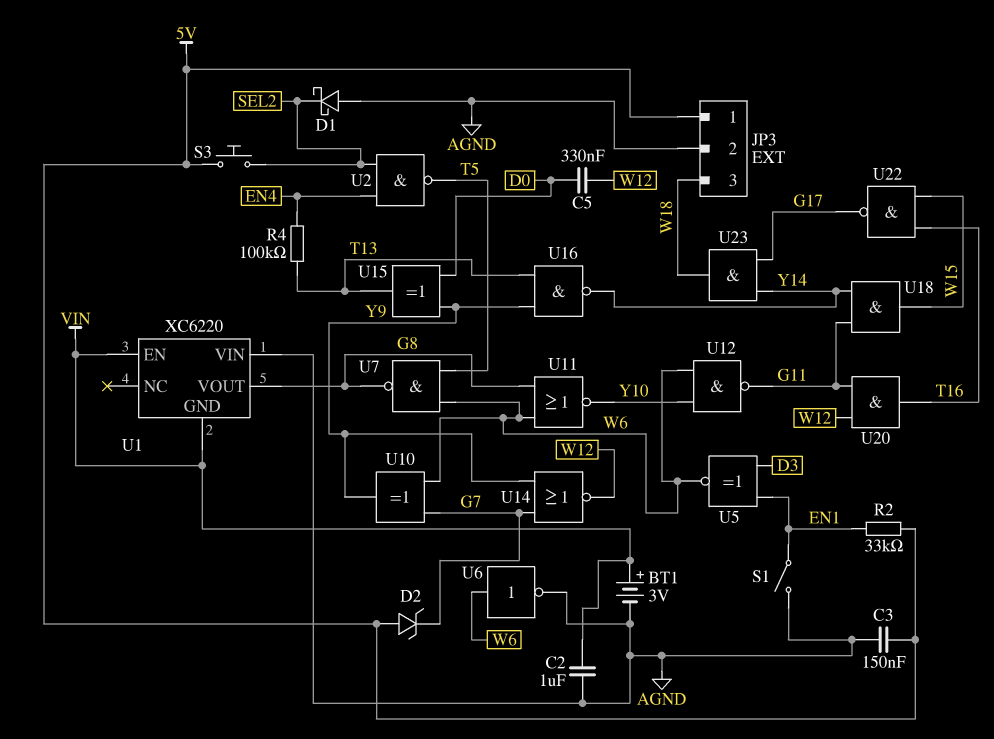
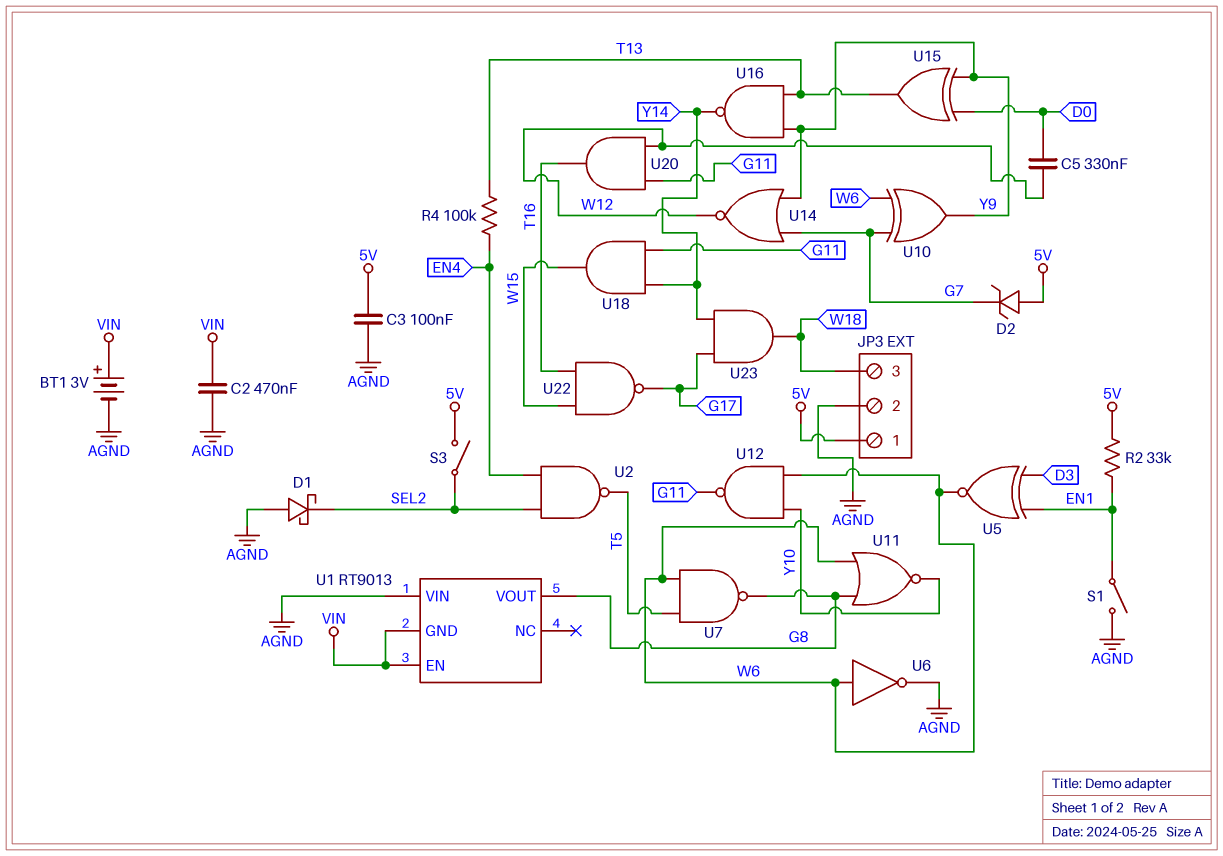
C2: 1uF (AGND, VIN) -> 470nF (AGND, VIN)
C3: 150nF (5V, AGND) -> 100nF (5V, AGND)
S3: button (5V, SEL2) -> switch (5V, SEL2)
U1: XC6220 -> RT9013

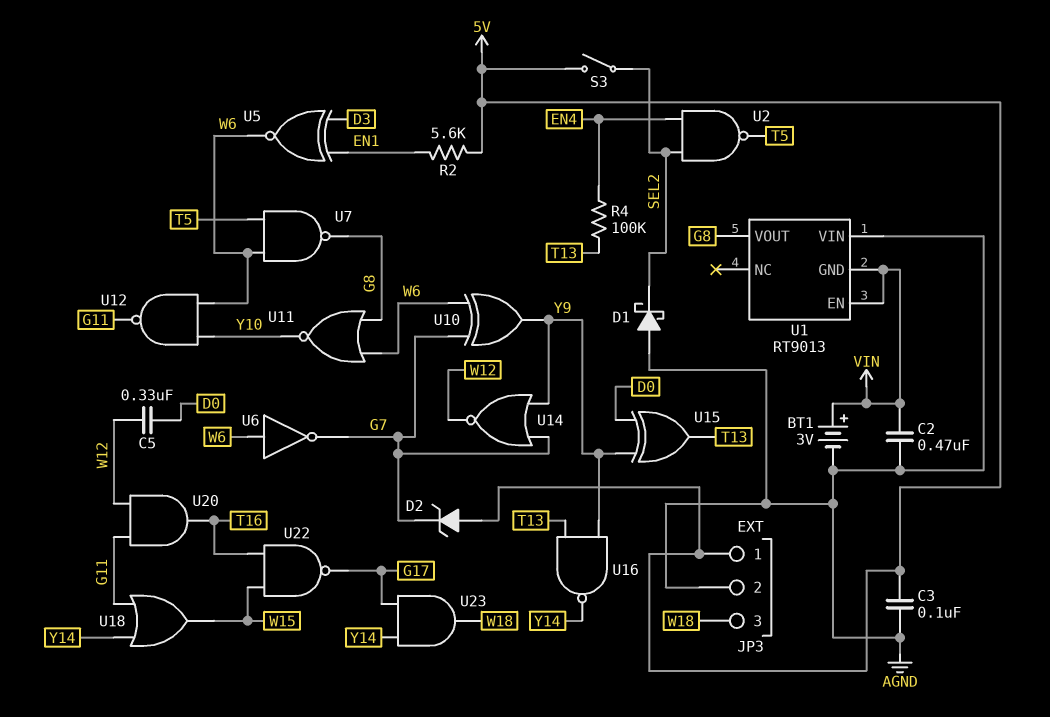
R2: 33k (5V, EN1) -> 5.6k (5V, EN1)
S1: switch (AGND, EN1) -> none
U6: NOT (in W6, out AGND) -> NOT (in W6, out G7)
U18: AND (in G11, in Y14, out W15) -> OR (in G11, in Y14, out W15)

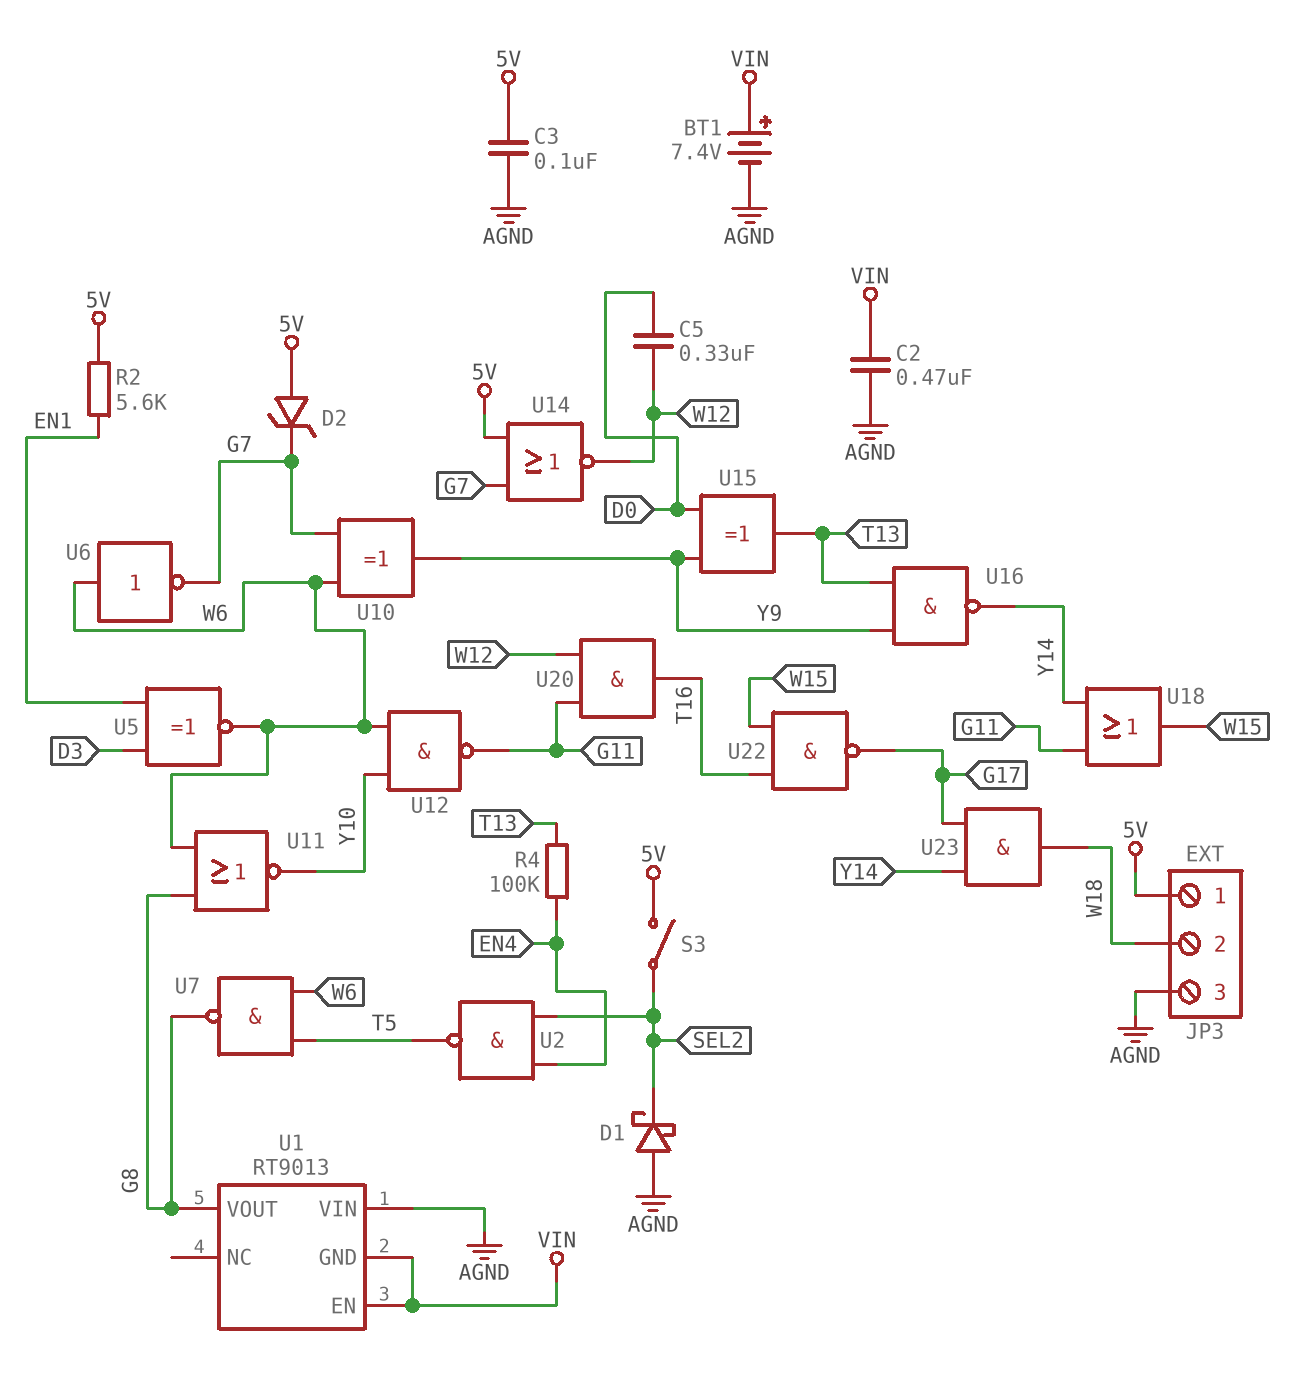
BT1: 3V (plus VIN, minus AGND) -> 7.4V (plus VIN, minus AGND)
JP3 pin 2: AGND -> W18
JP3 pin 3: W18 -> AGND
U14: NOR (in G7, in Y9, out W12) -> NOR (in 5V, in G7, out W12)

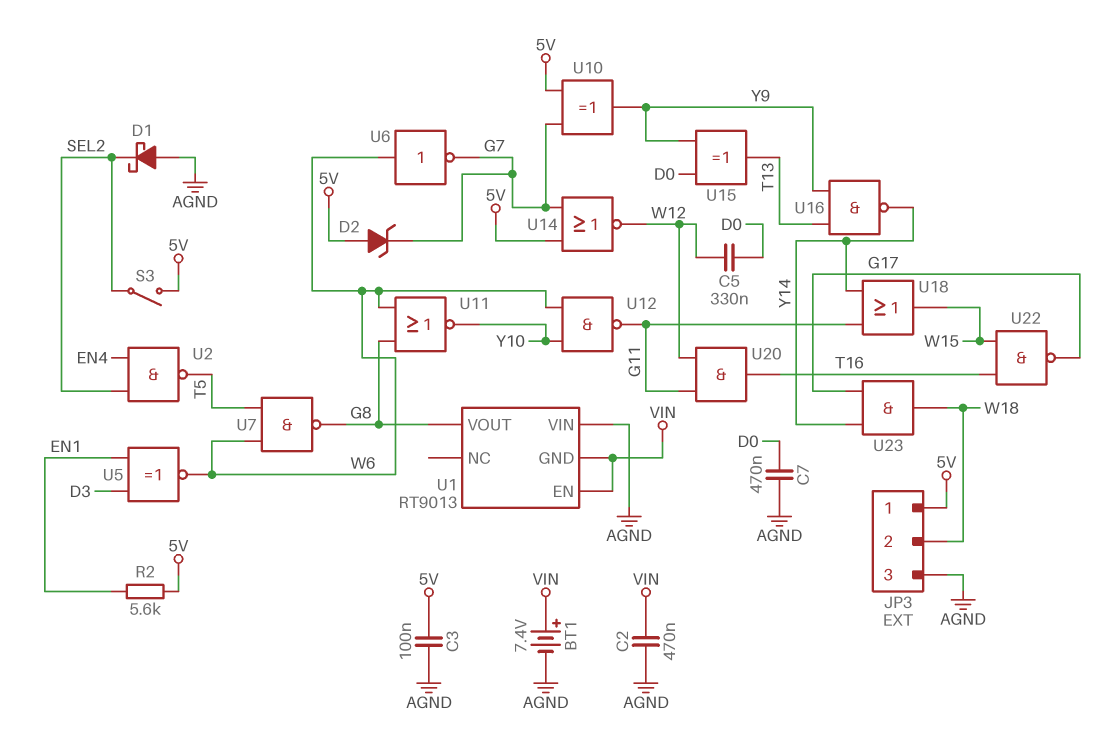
C7: none -> 470nF (AGND, D0)
R4: 100k (EN4, T13) -> none
U10: XOR (in G7, in W6, out Y9) -> XOR (in 5V, in G7, out Y9)

